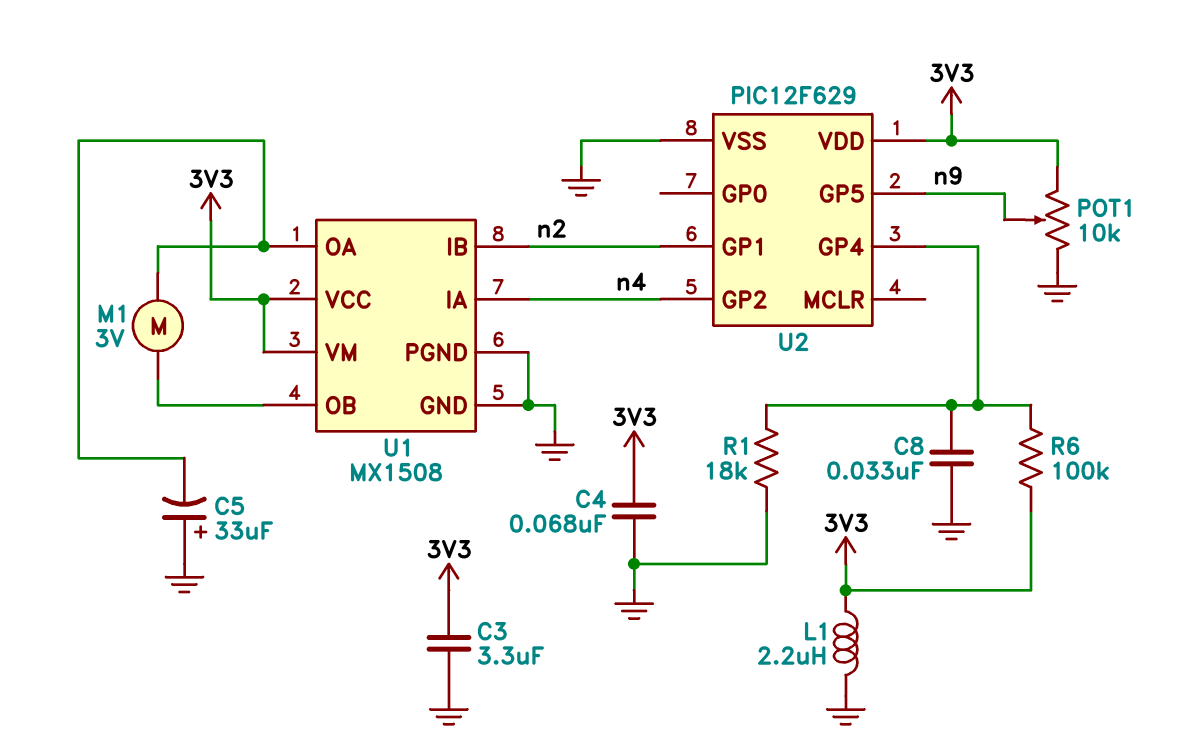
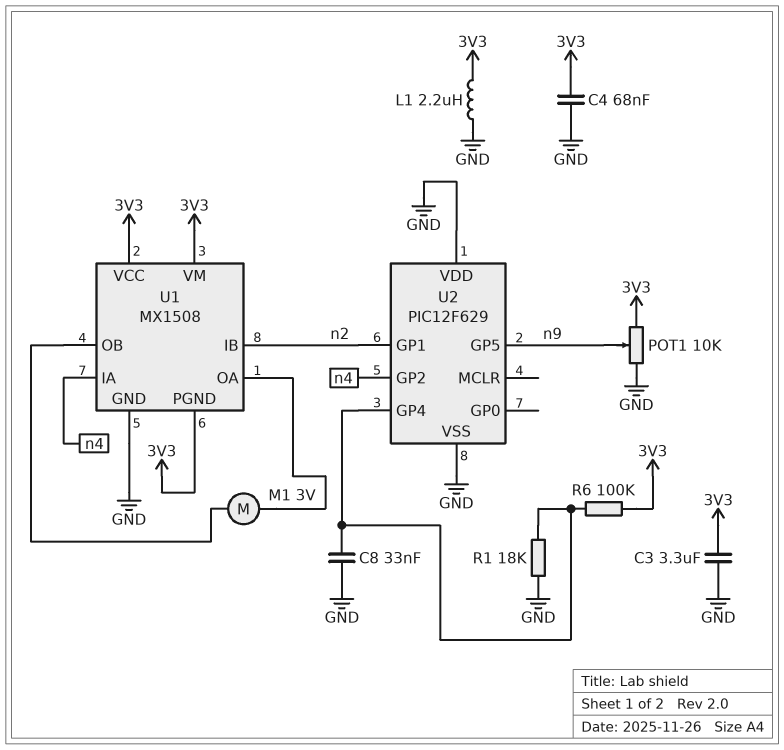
C5: 33uF (plus GND, minus U1/OA) -> none
U1 pin PGND: GND -> 3V3
U2 pin VDD: 3V3 -> GND

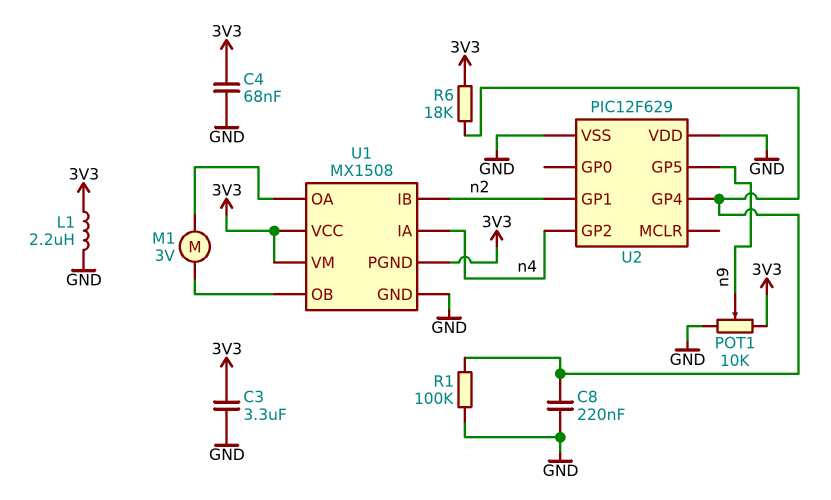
C8: 33nF (GND, U2/GP4) -> 220nF (GND, U2/GP4)
R1: 18k (GND, U2/GP4) -> 100k (GND, U2/GP4)
R6: 100k (3V3, U2/GP4) -> 18k (3V3, U2/GP4)

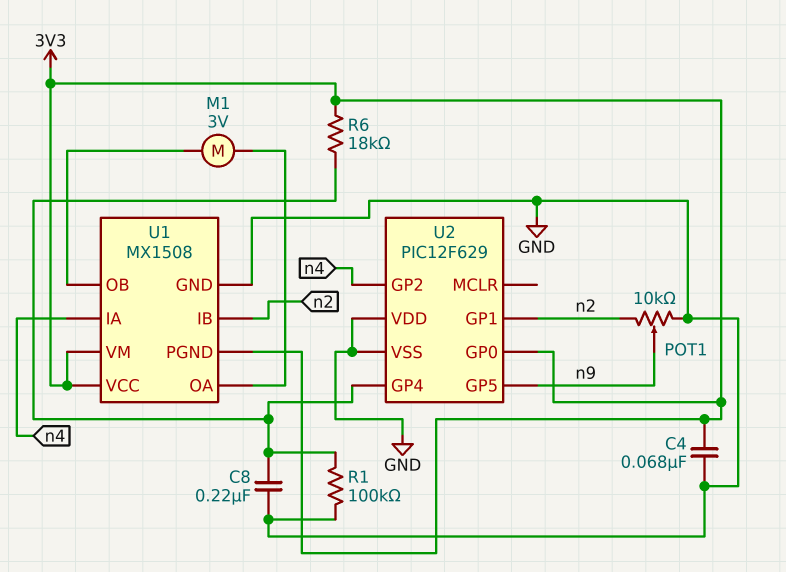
C3: 3.3uF (3V3, GND) -> none
L1: 2.2uH (3V3, GND) -> none
POT1: 10k (3V3, GND, wiper n9) -> 10k (GND, n2, wiper n9)
U2 pin GP0: none -> 3V3

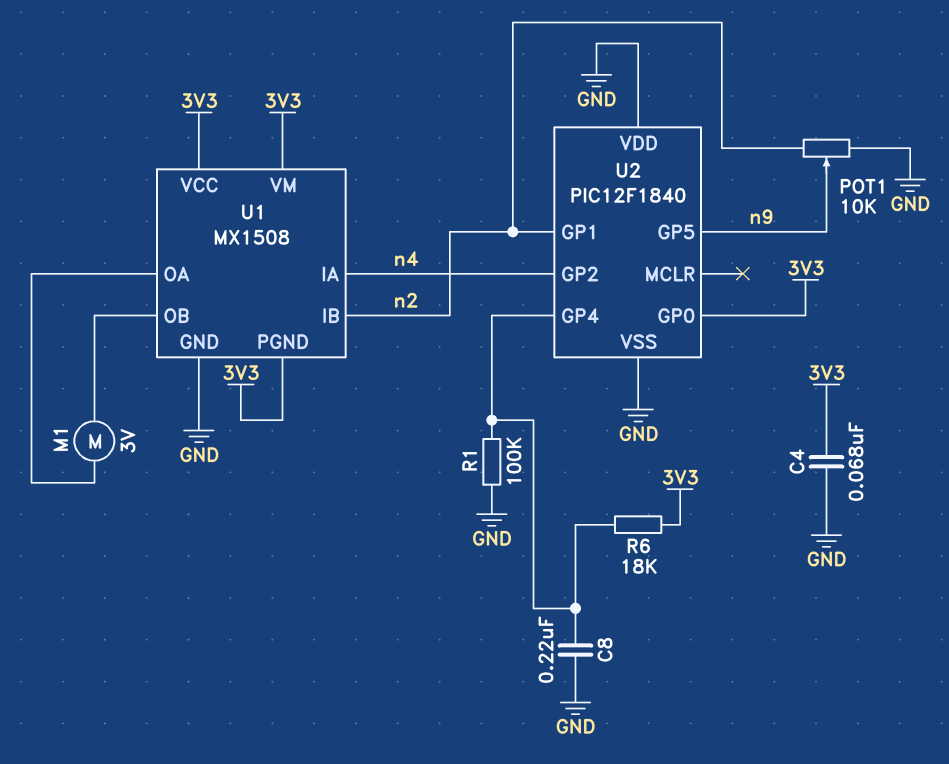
U2: PIC12F629 -> PIC12F1840

